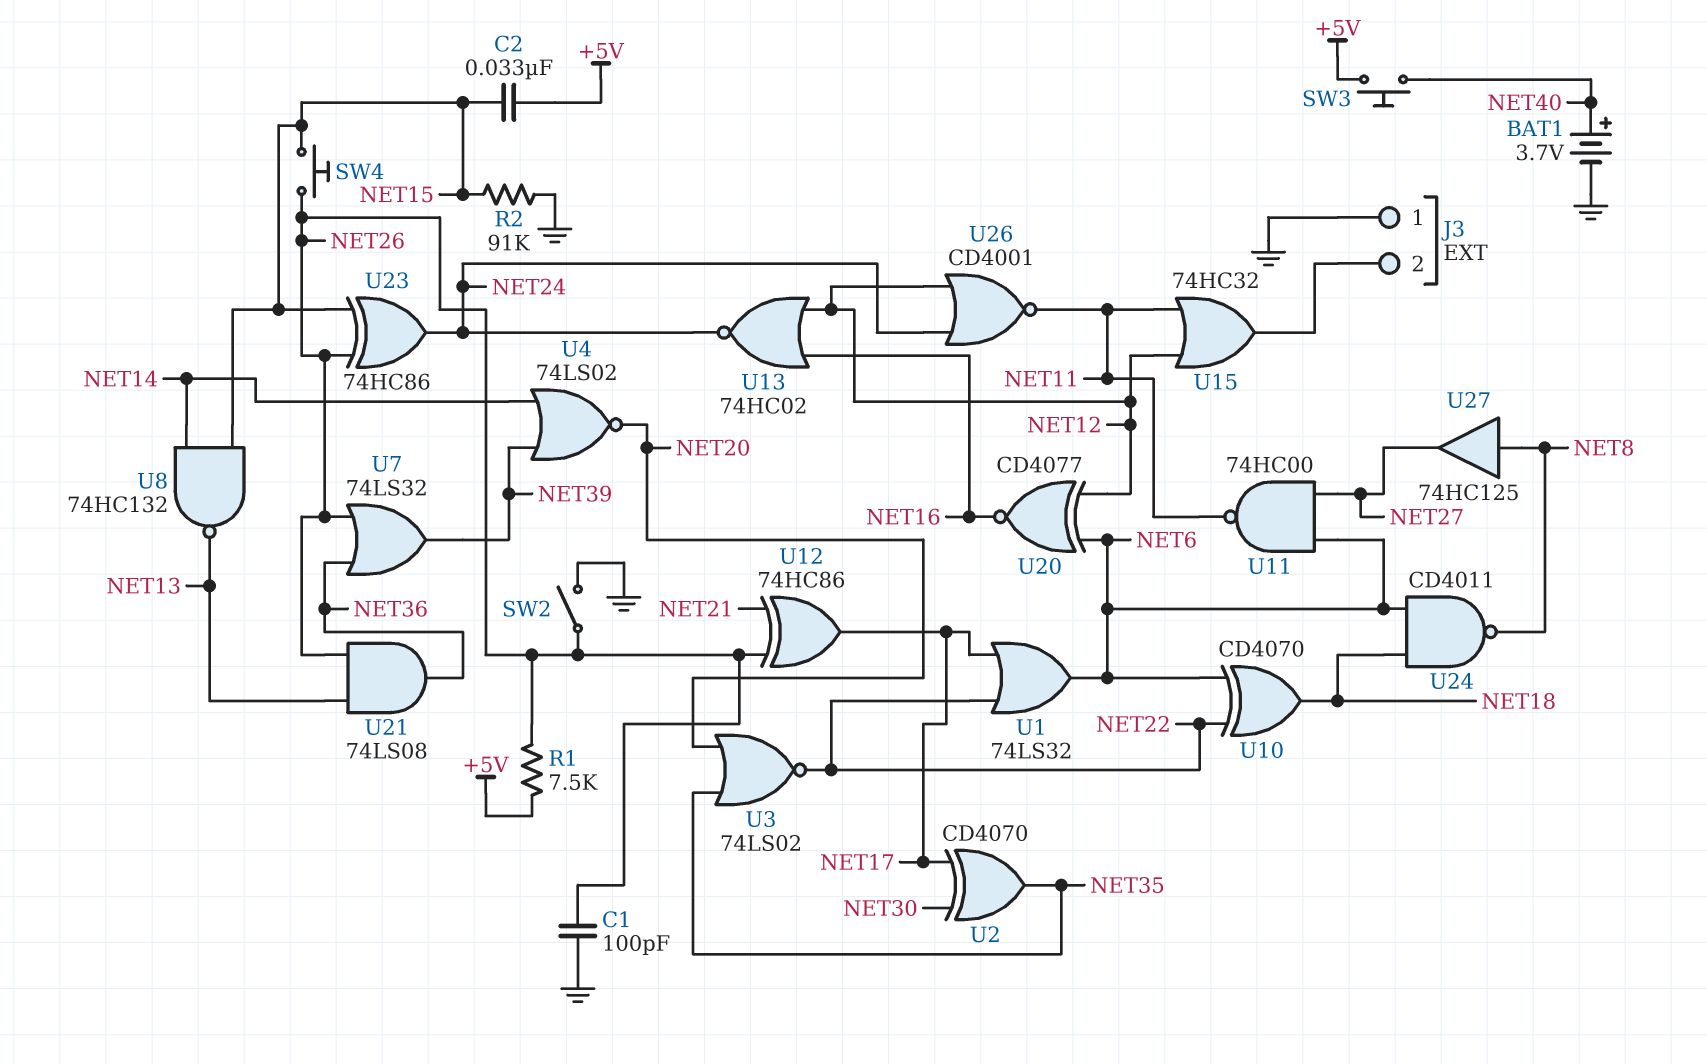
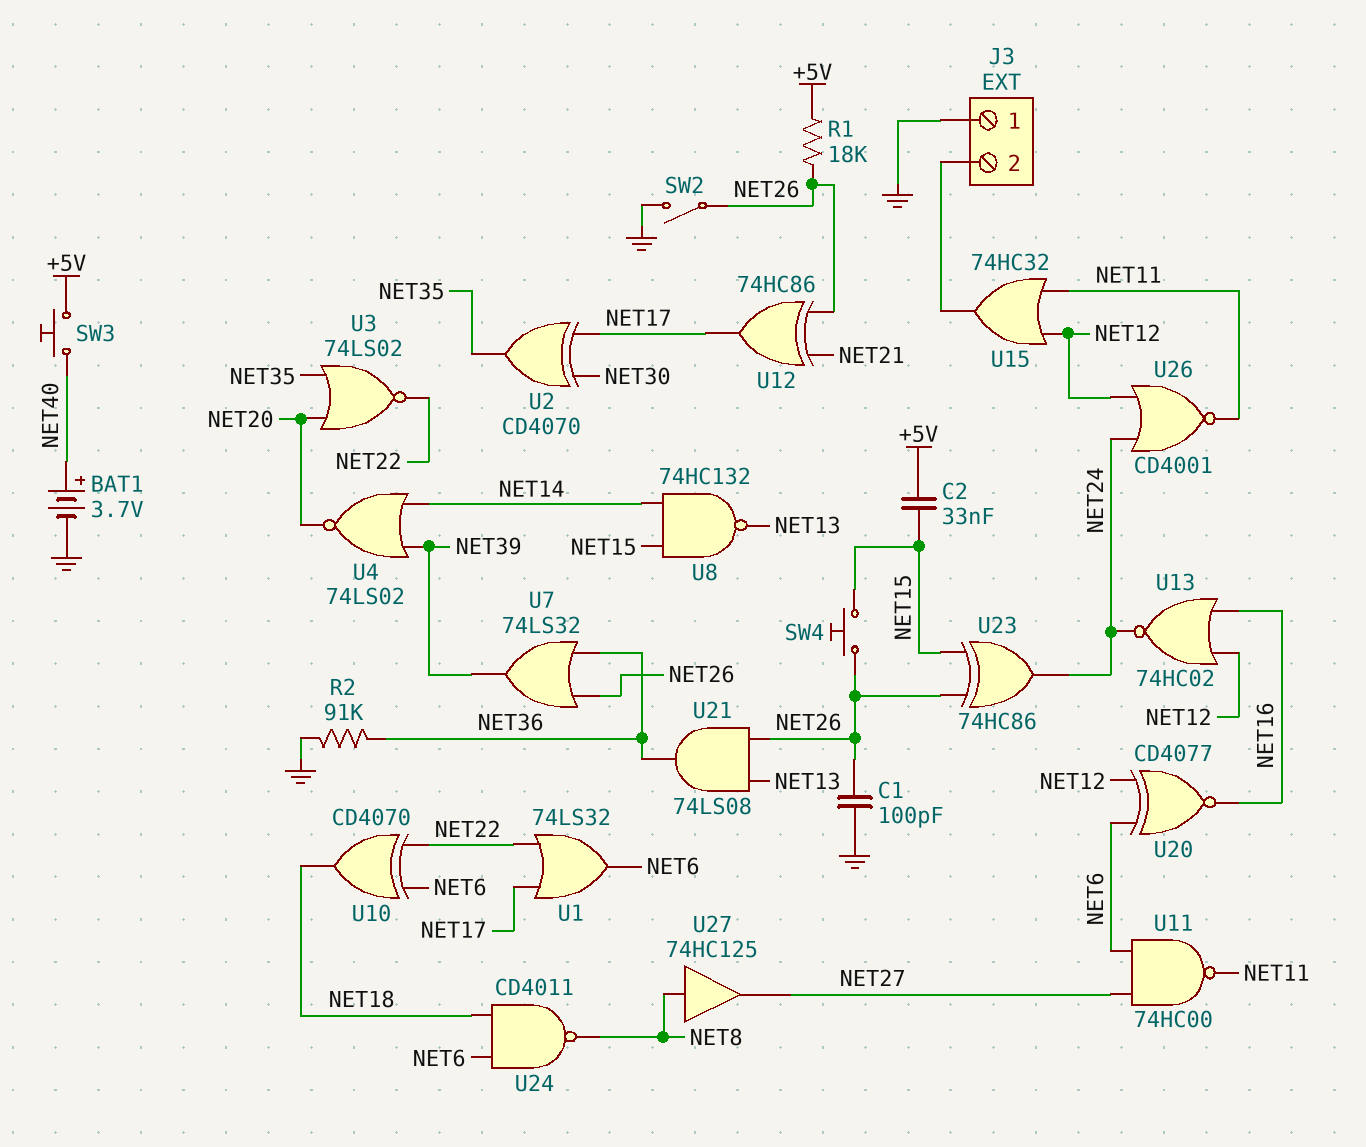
R1: 7.5k (+5V, NET26) -> 18k (+5V, NET26)
R2: 91k (GND, NET15) -> 91k (GND, NET36)

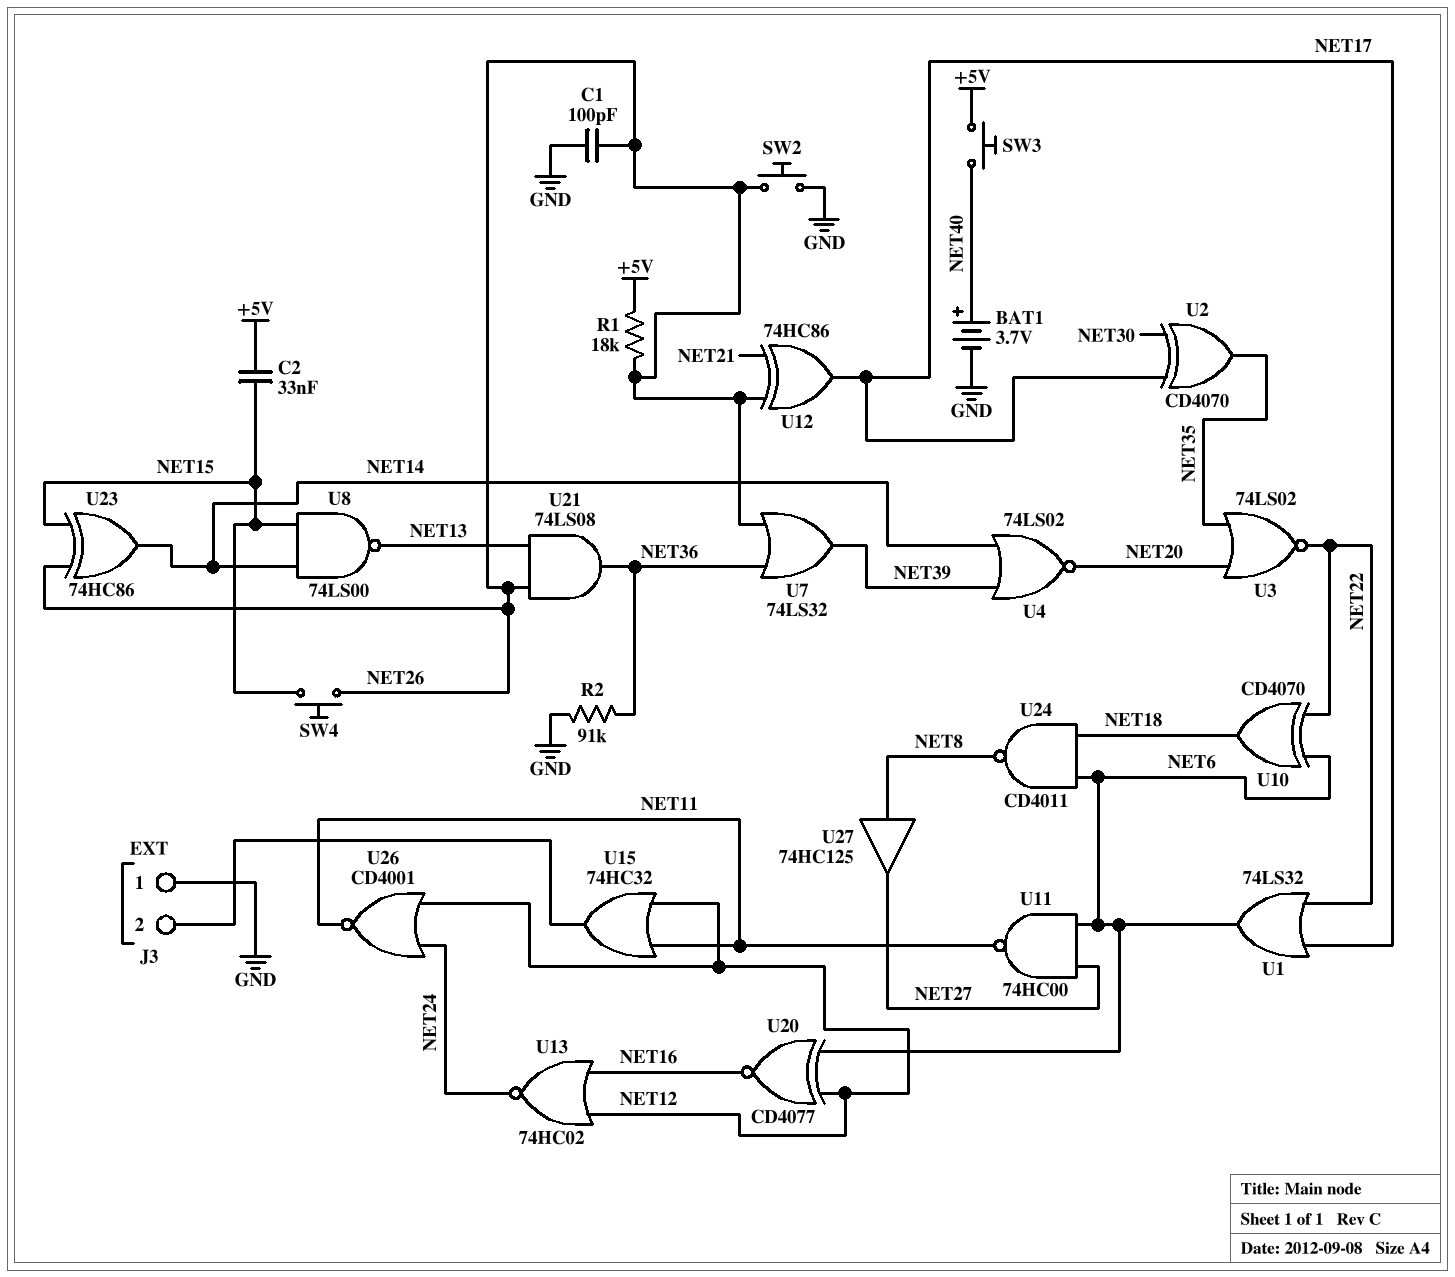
SW2: switch (GND, NET26) -> button (GND, NET26)
U8: NAND 74HC132 (in NET14, in NET15, out NET13) -> NAND 74LS00 (in NET14, in NET15, out NET13)
U23: XOR 74HC86 (in NET15, in NET26, out NET24) -> XOR 74HC86 (in NET15, in NET26, out NET14)

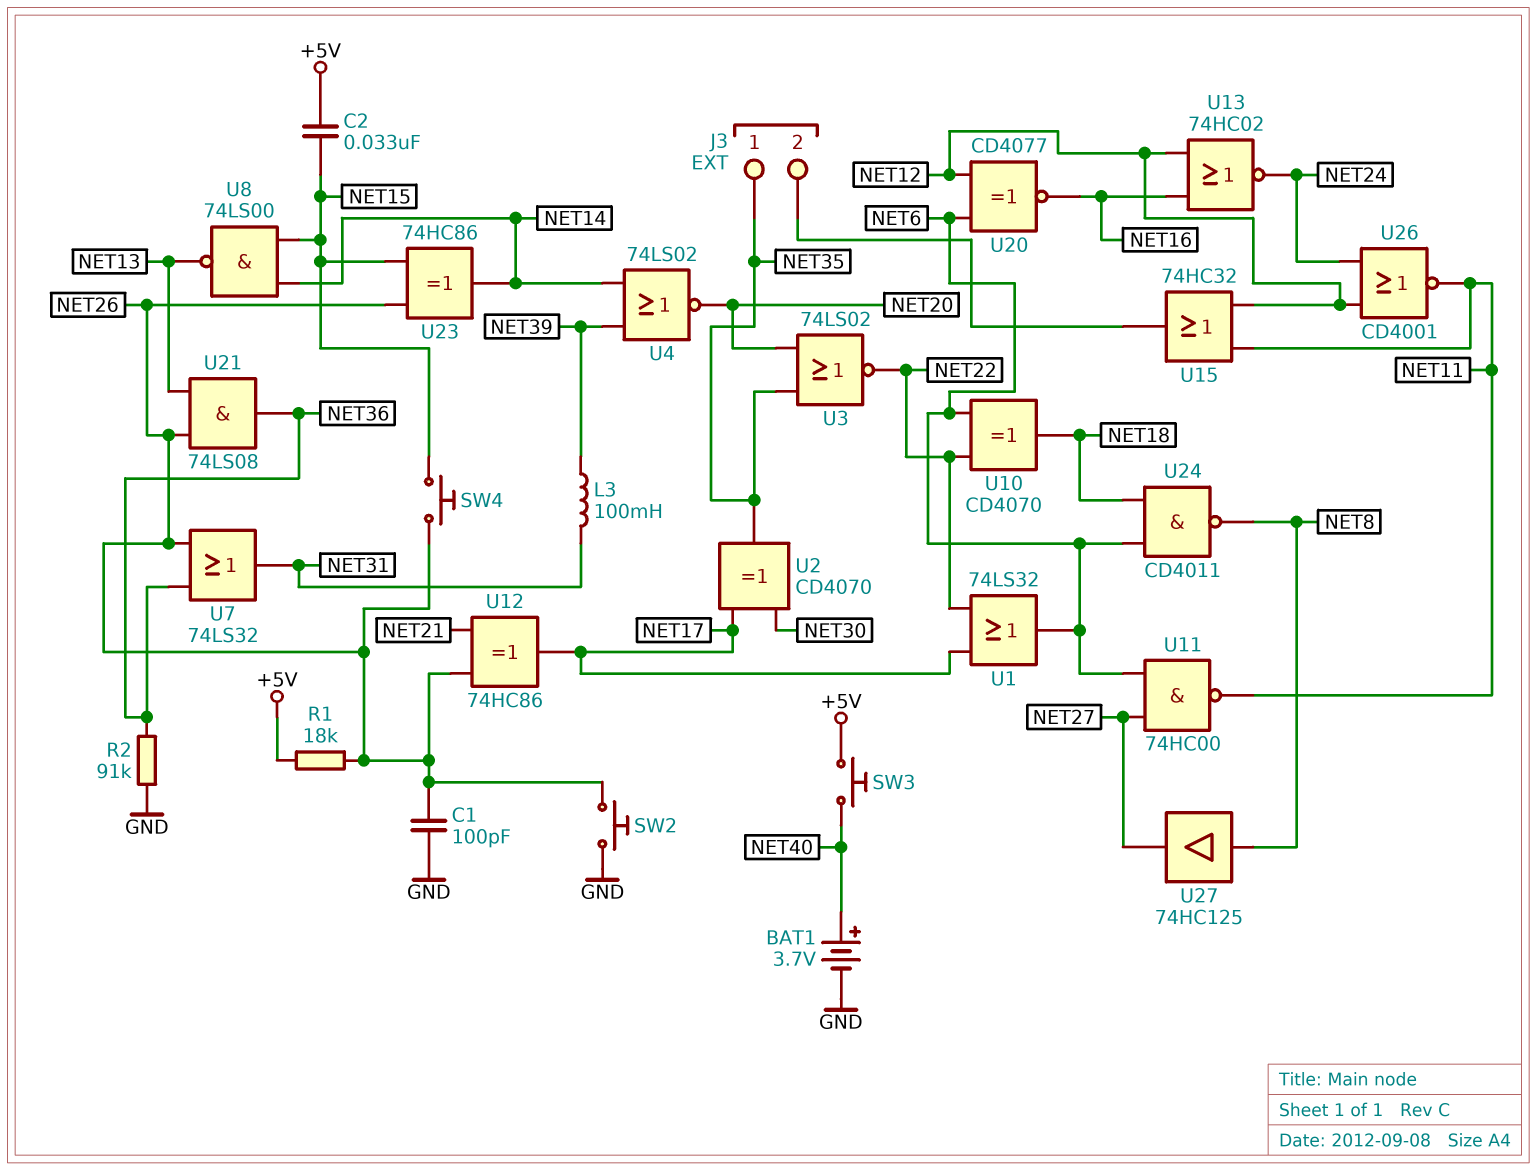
J3 pin 1: GND -> NET35
L3: none -> 100mH (NET31, NET39)
U7: OR 74LS32 (in NET26, in NET36, out NET39) -> OR 74LS32 (in NET26, in NET36, out NET31)

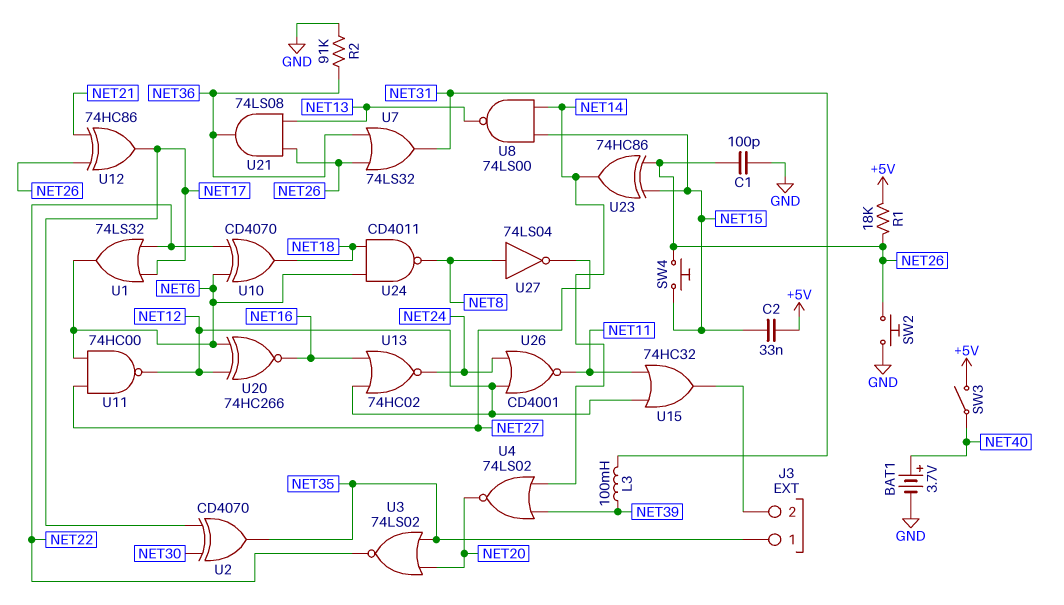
SW3: button (+5V, NET40) -> switch (+5V, NET40)
U11: NAND 74HC00 (in NET6, in NET27, out NET11) -> NAND 74HC00 (in NET6, in NET27, out NET12)
U20: XNOR CD4077 (in NET6, in NET12, out NET16) -> XNOR 74HC266 (in NET6, in NET12, out NET16)
U27: buffer 74HC125 (in NET8, out NET27) -> NOT 74LS04 (in NET8, out NET27)

